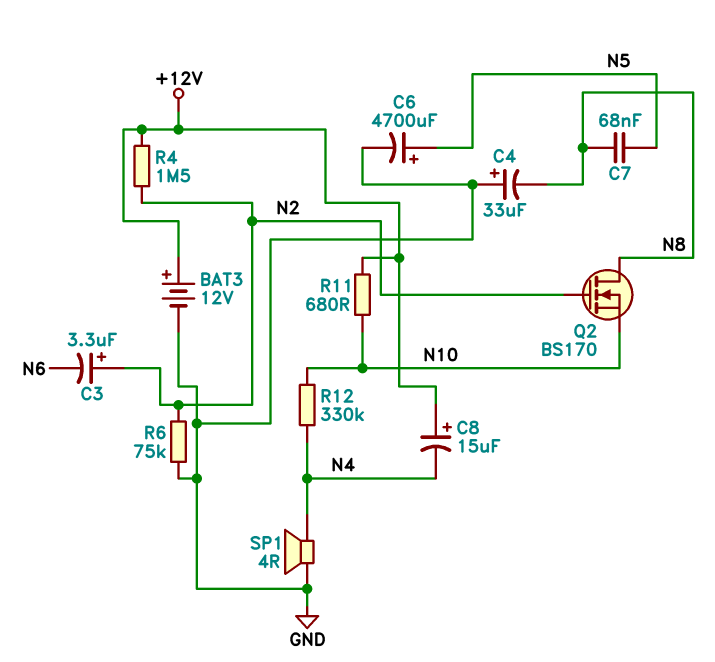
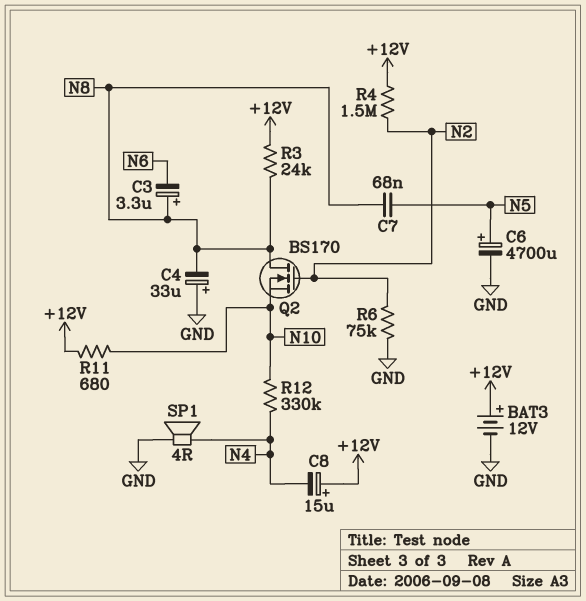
C3: 3.3uF (plus N2, minus N6) -> 3.3uF (plus N8, minus N6)
R3: none -> 24k (+12V, N8)

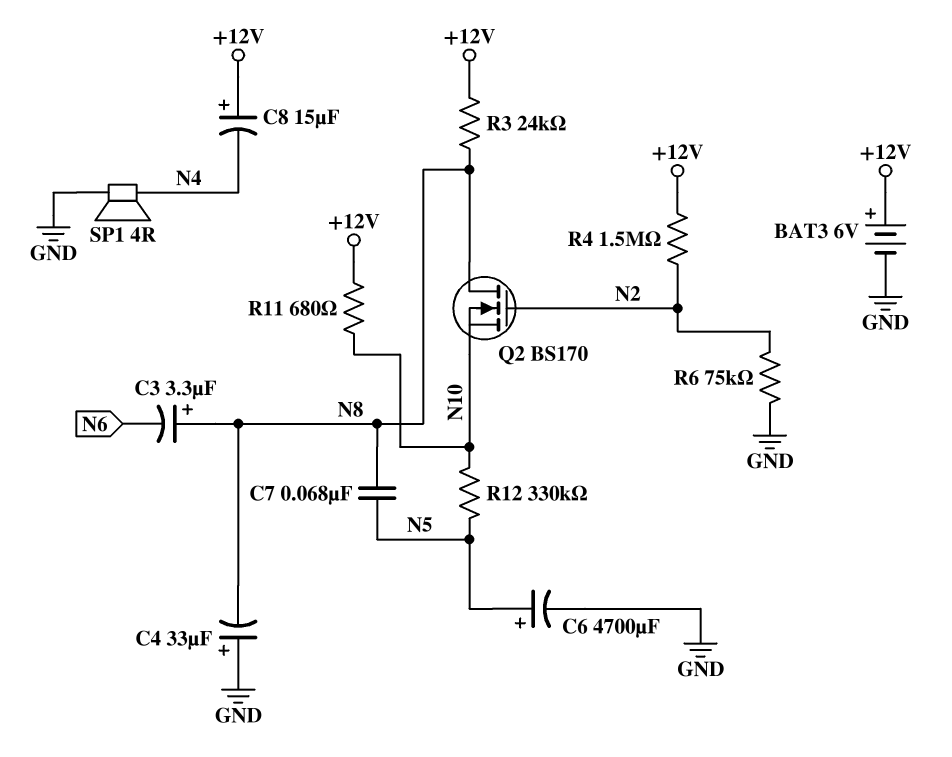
BAT3: 12V (plus +12V, minus GND) -> 6V (plus +12V, minus GND)
R12: 330k (N4, N10) -> 330k (N5, N10)

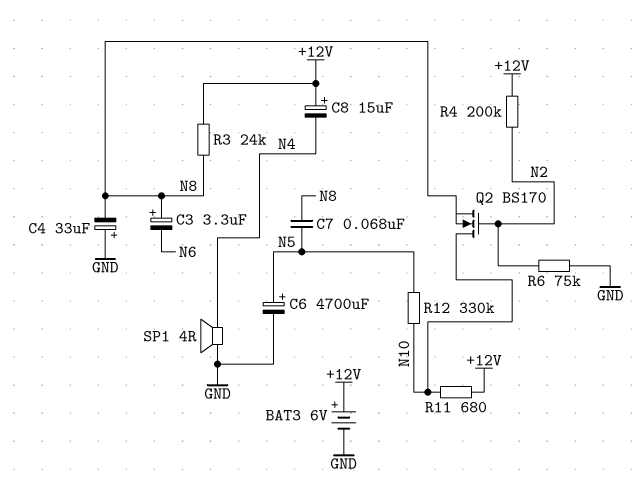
Q2: NMOS BS170 (G N2, D N8, S N10) -> NMOS BS170 (G N2, D N10, S N8)
R4: 1.5M (+12V, N2) -> 200k (+12V, N2)

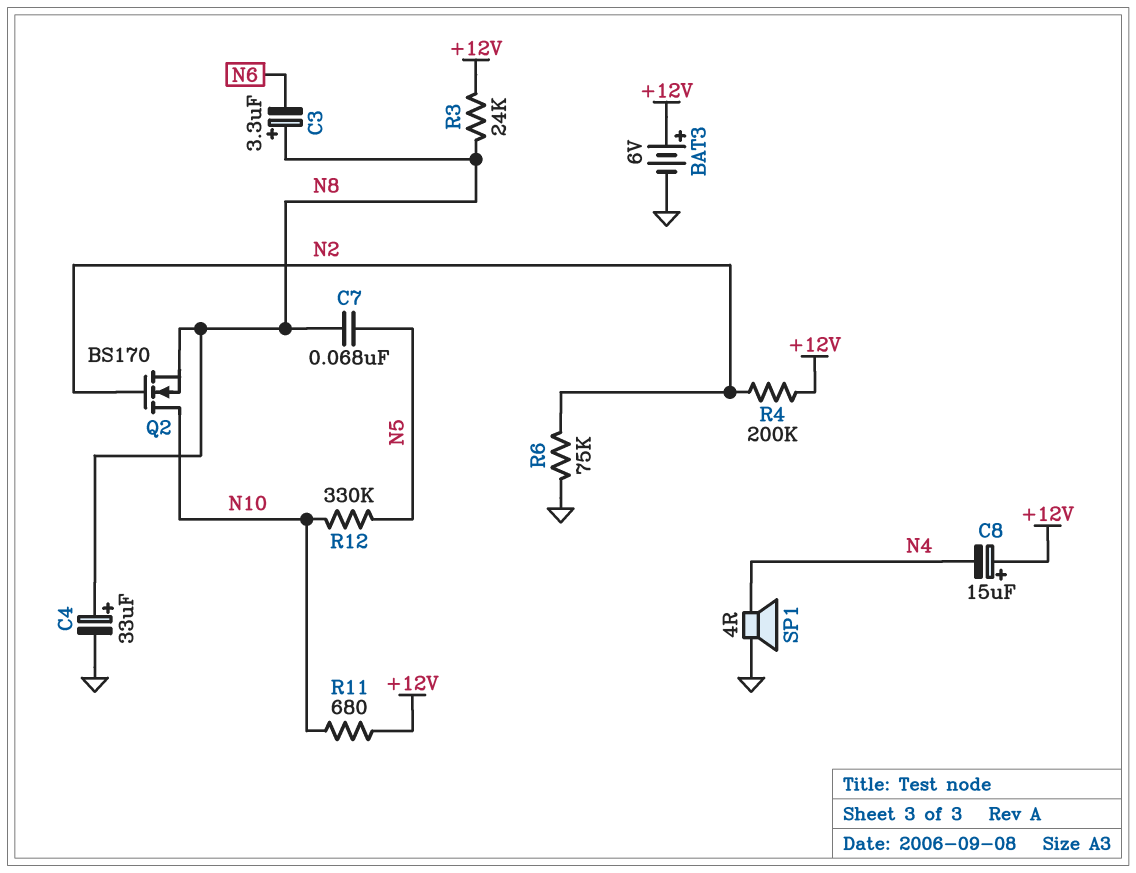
C4: 33uF (plus GND, minus N8) -> 33uF (plus N8, minus GND)
C6: 4700uF (plus N5, minus GND) -> none

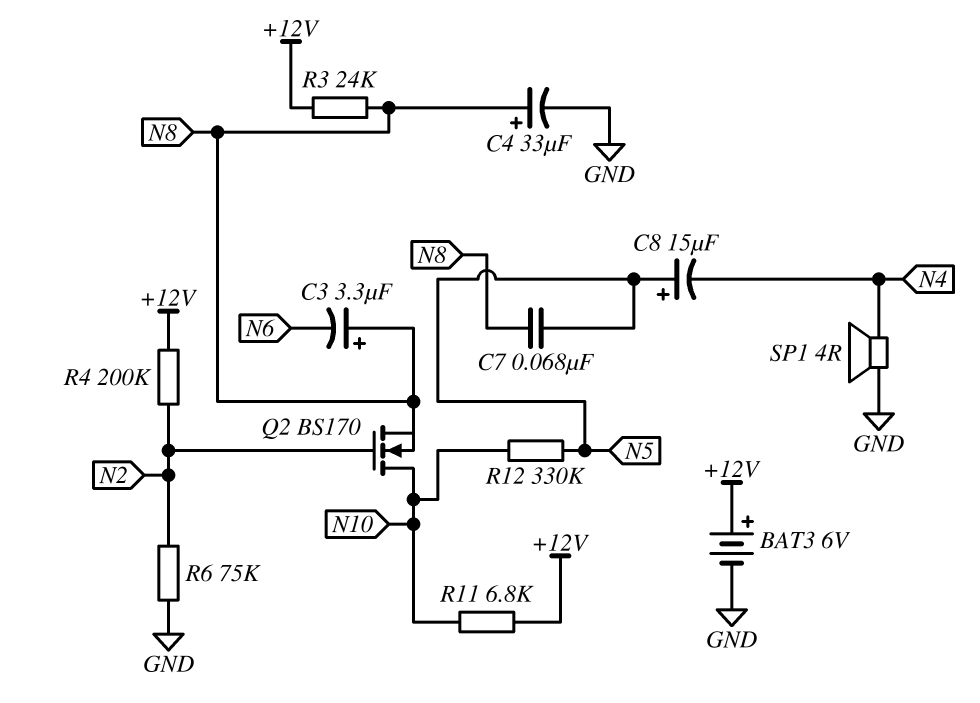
C8: 15uF (plus +12V, minus N4) -> 15uF (plus N5, minus N4)
R11: 680 (+12V, N10) -> 6.8k (+12V, N10)

